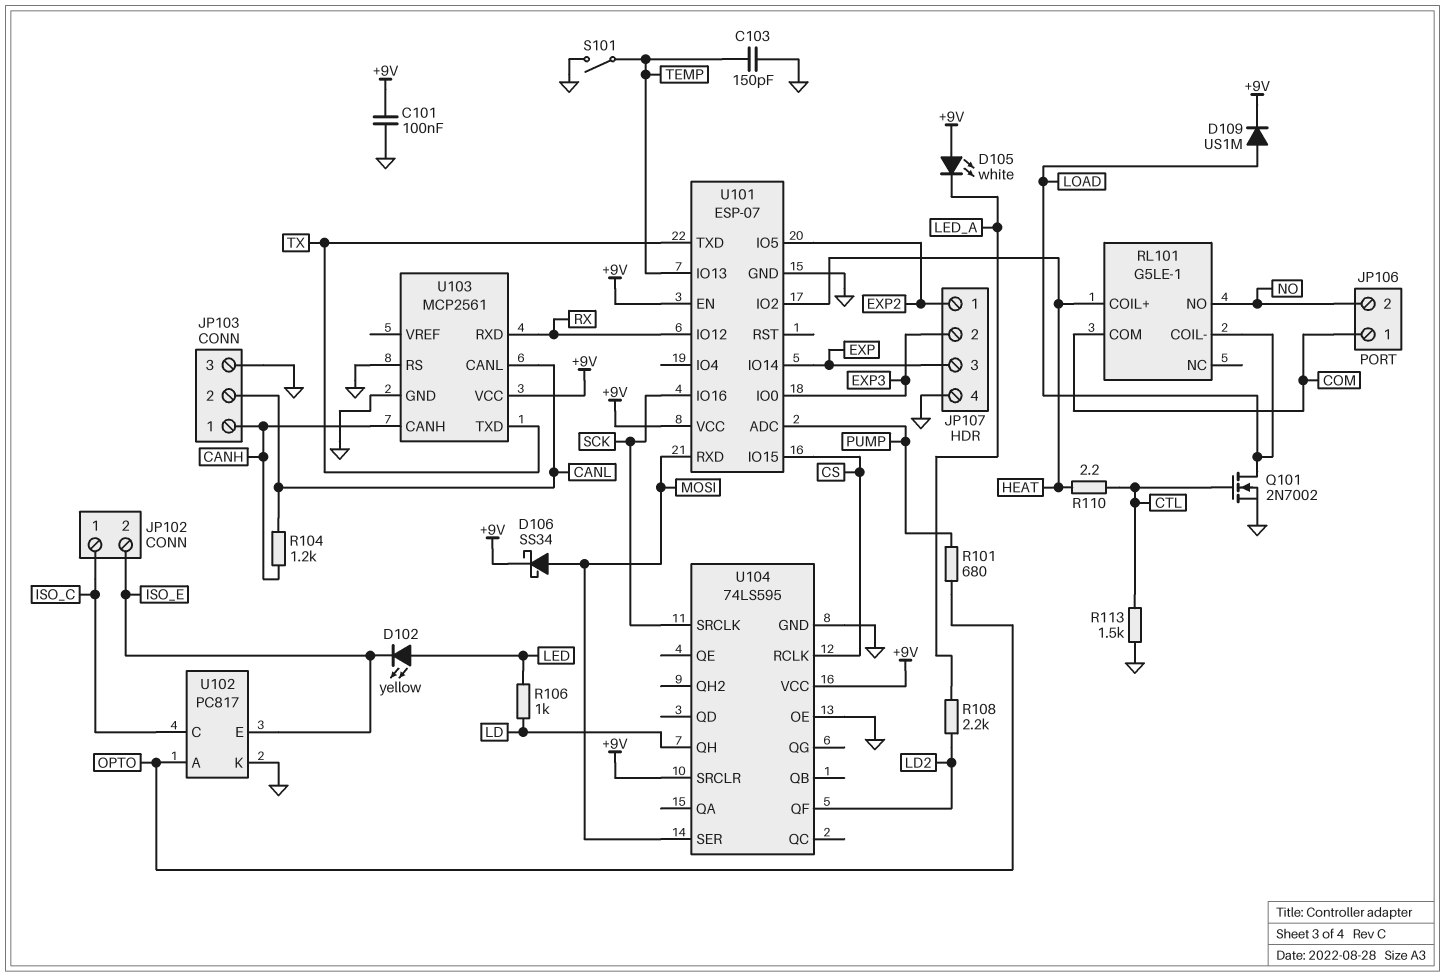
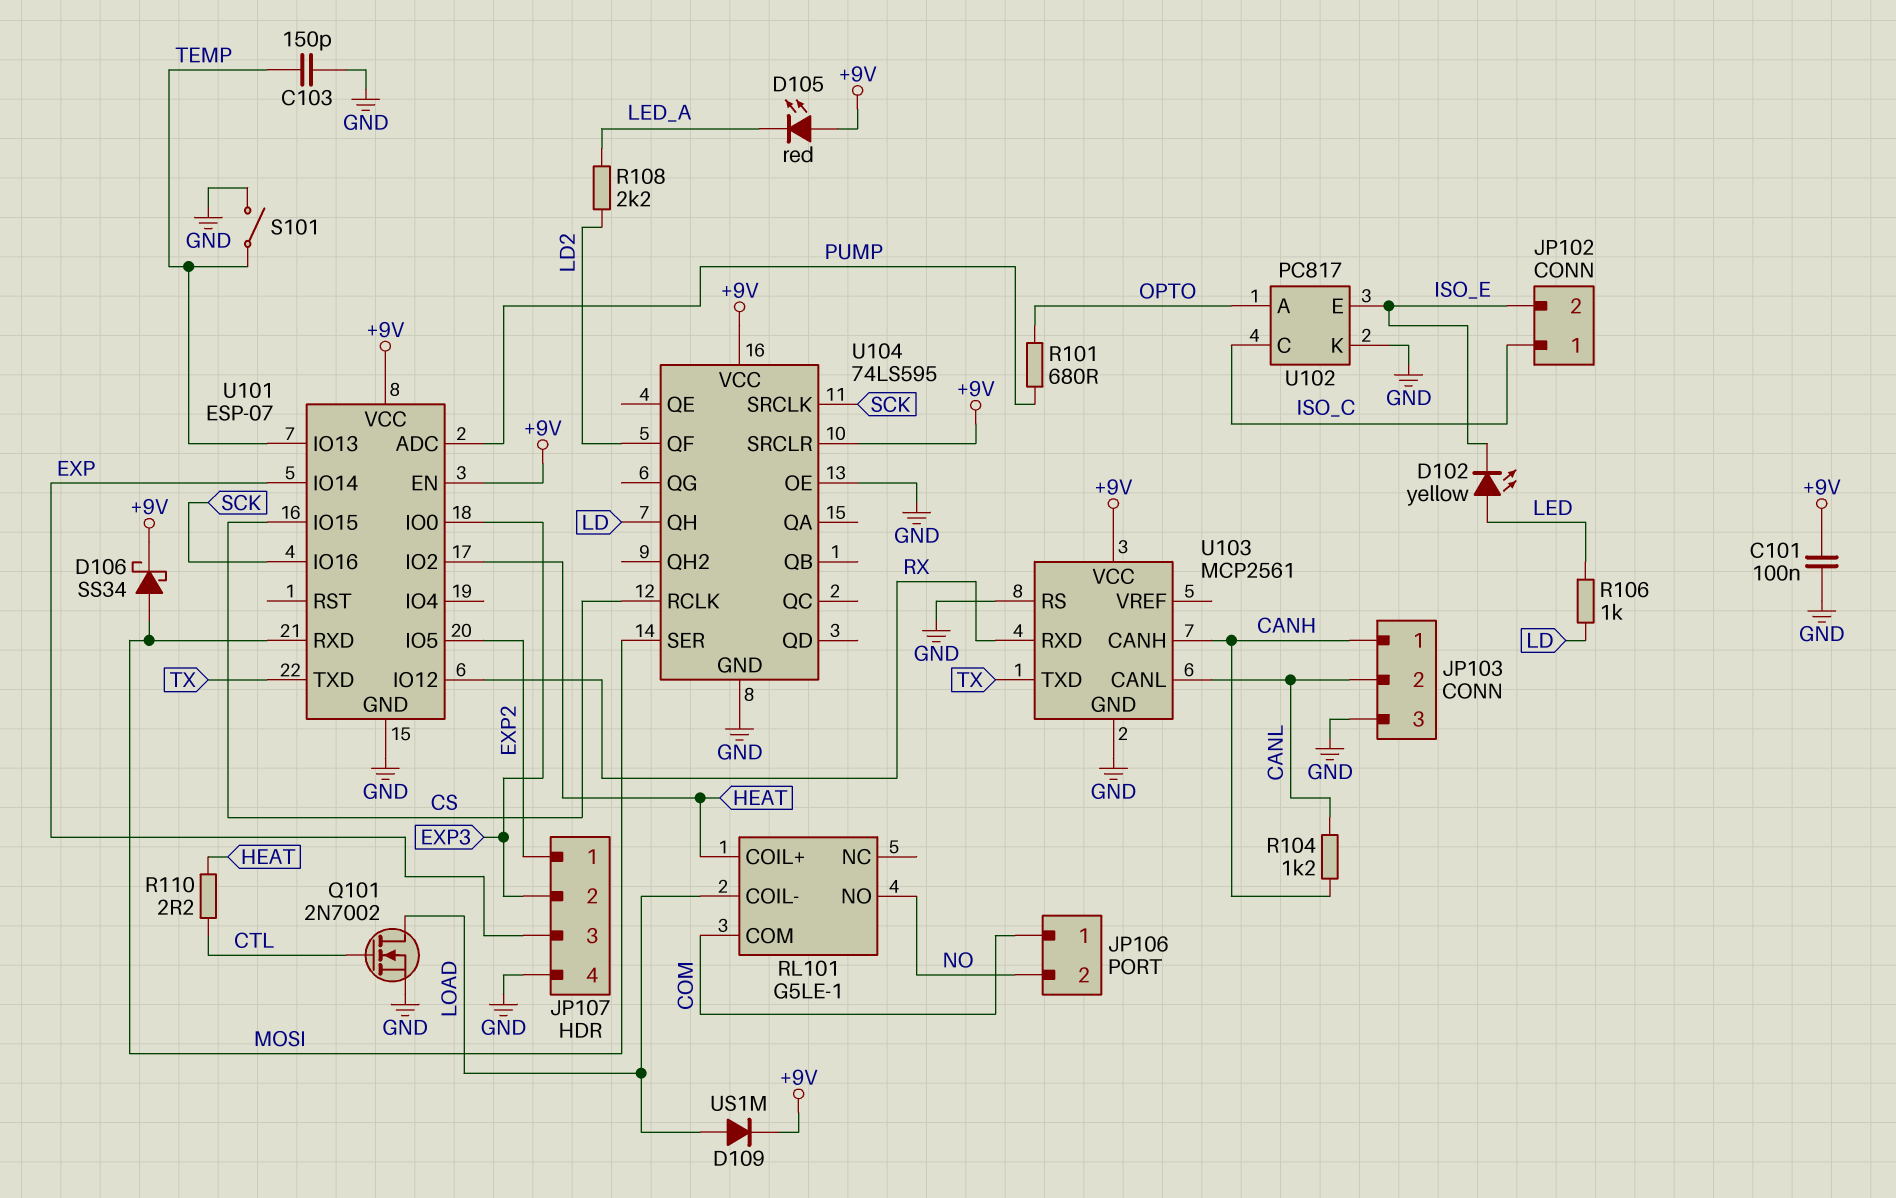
D105: LED white (A +9V, K LED_A) -> LED red (A +9V, K LED_A)
R113: 1.5k (CTL, GND) -> none

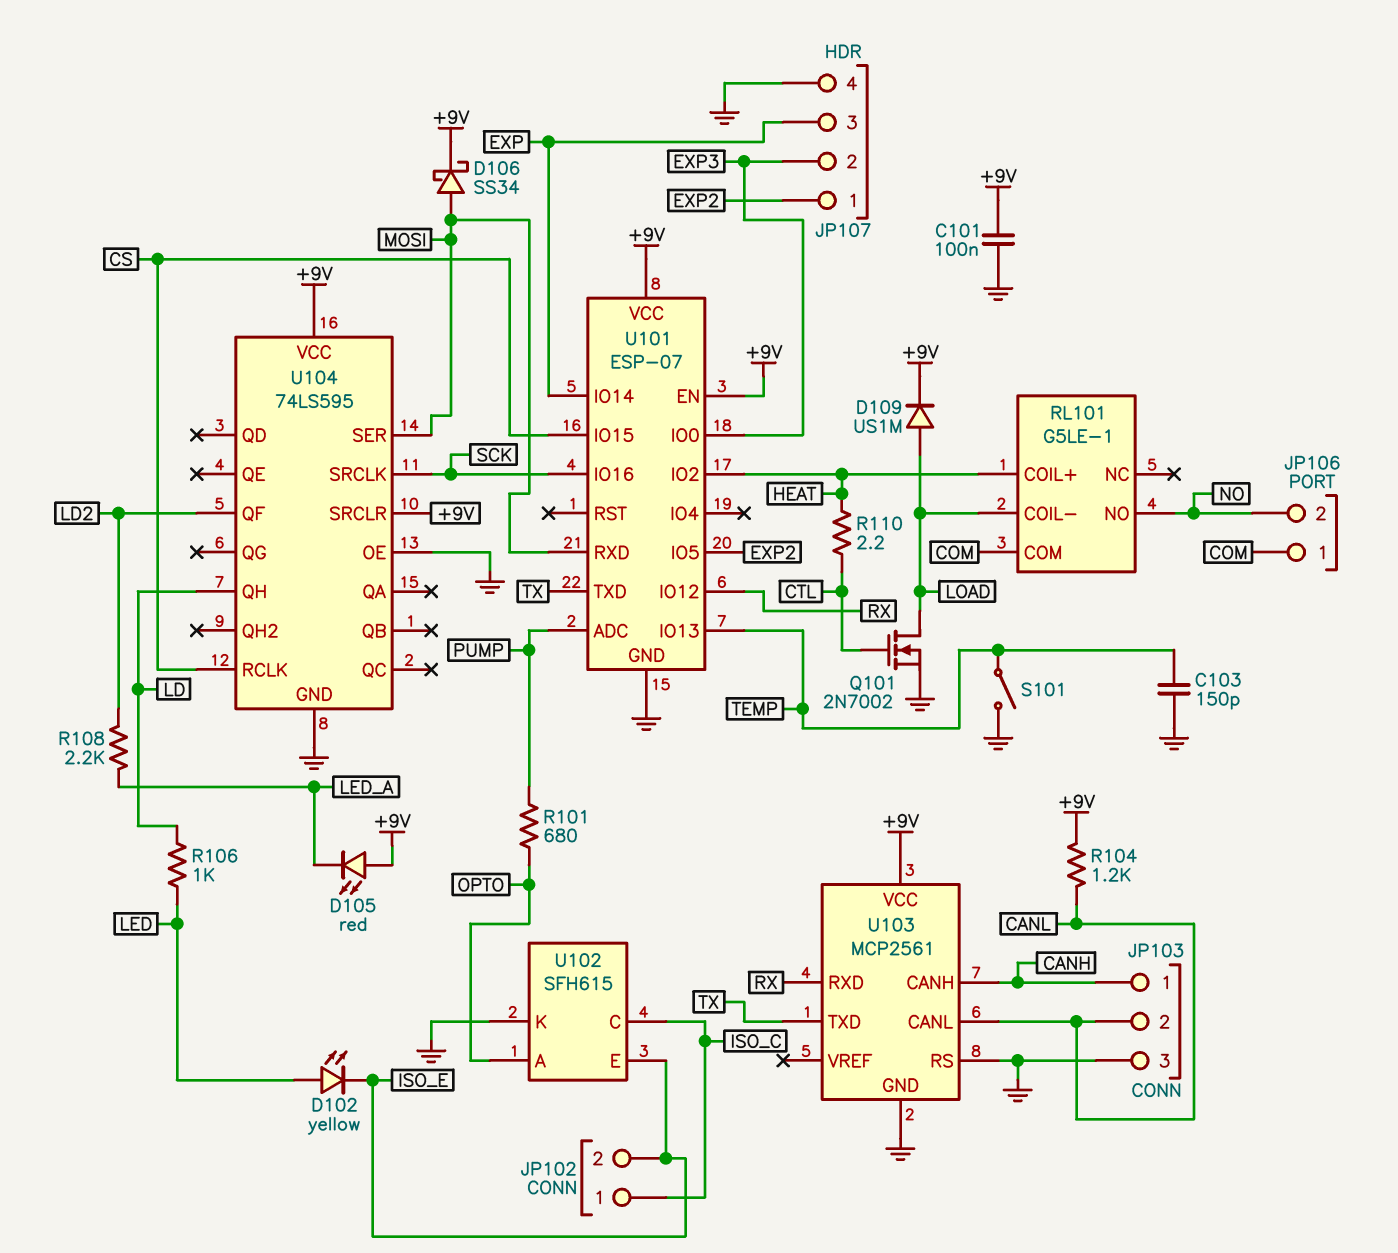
R104: 1.2k (CANH, CANL) -> 1.2k (+9V, CANL)
U102: PC817 -> SFH615

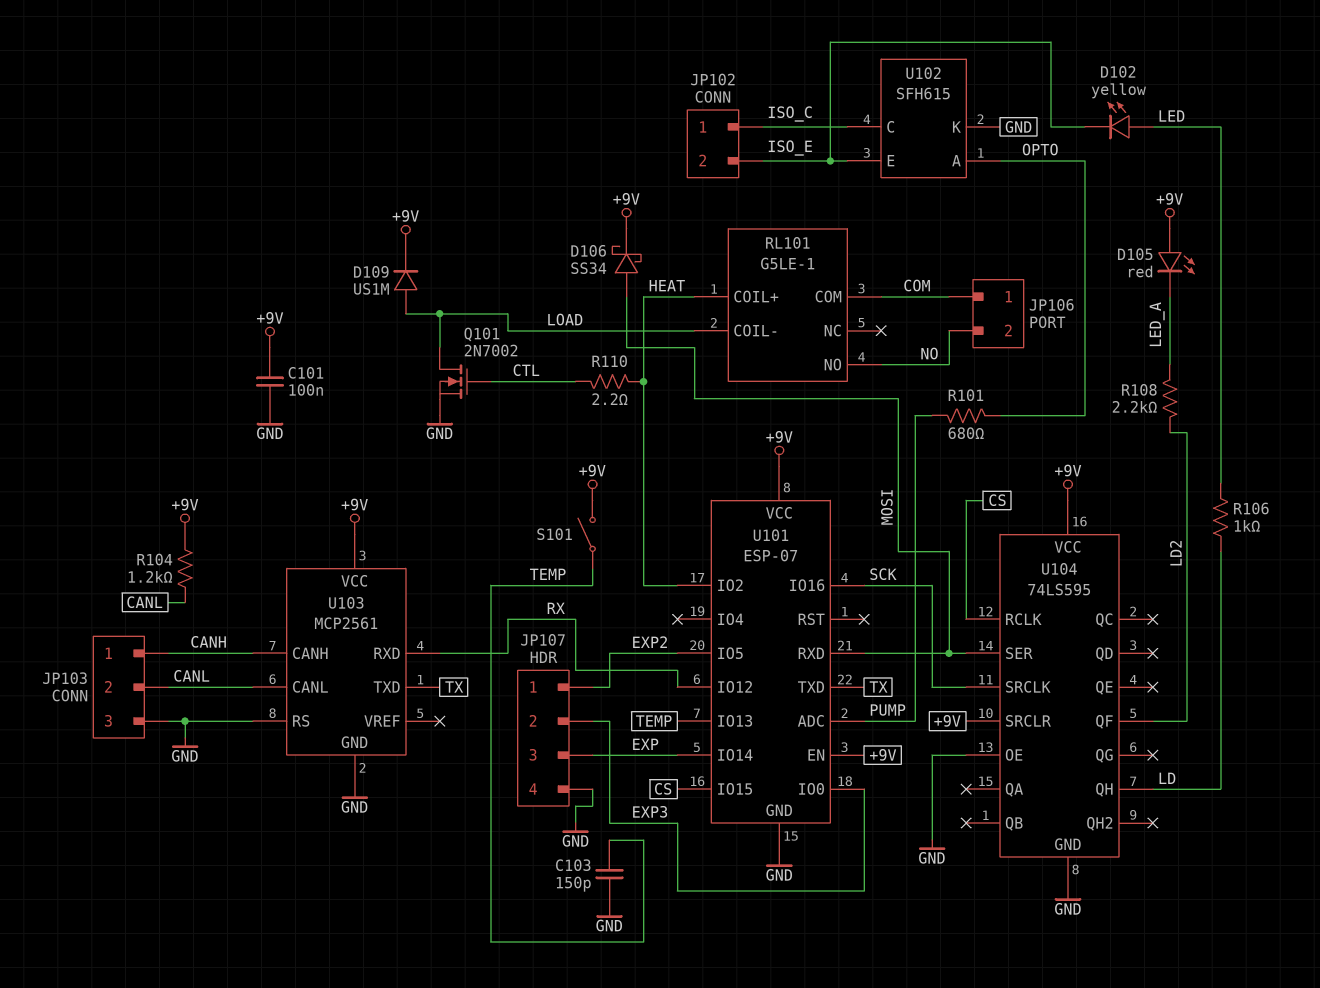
S101: switch (GND, TEMP) -> switch (+9V, TEMP)

